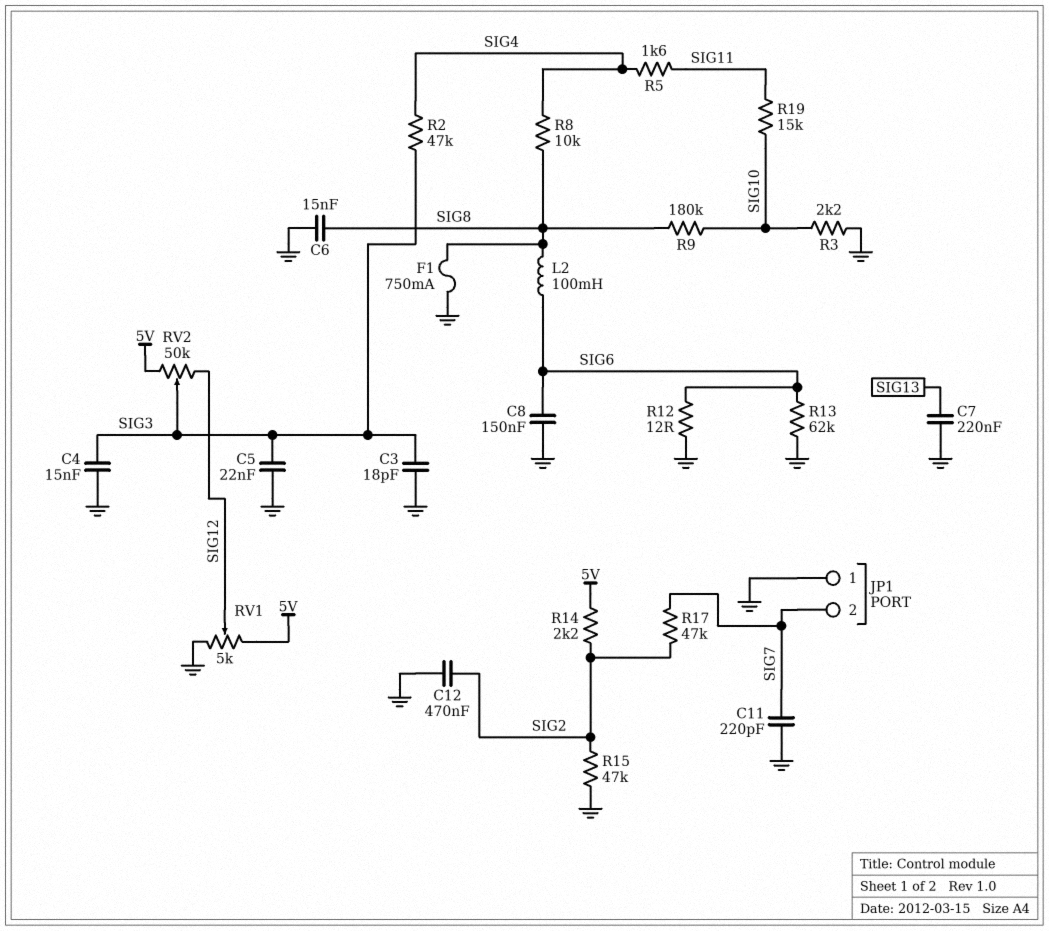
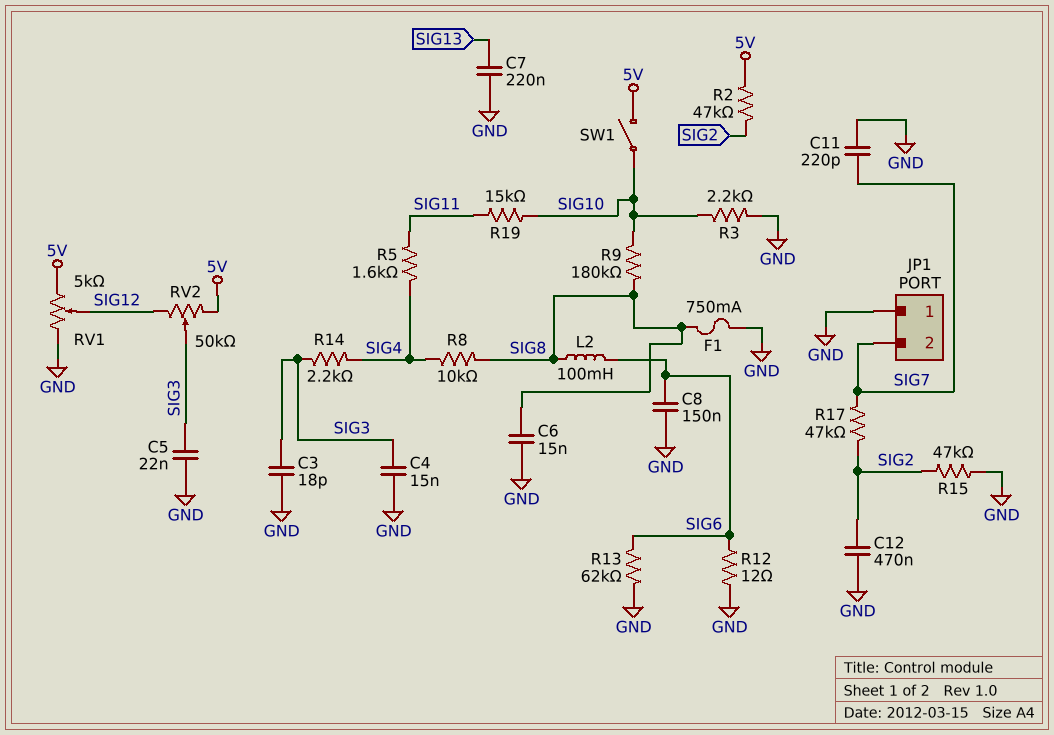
R2: 47k (SIG3, SIG4) -> 47k (5V, SIG2)
R14: 2.2k (5V, SIG2) -> 2.2k (SIG3, SIG4)
SW1: none -> switch (5V, SIG10)

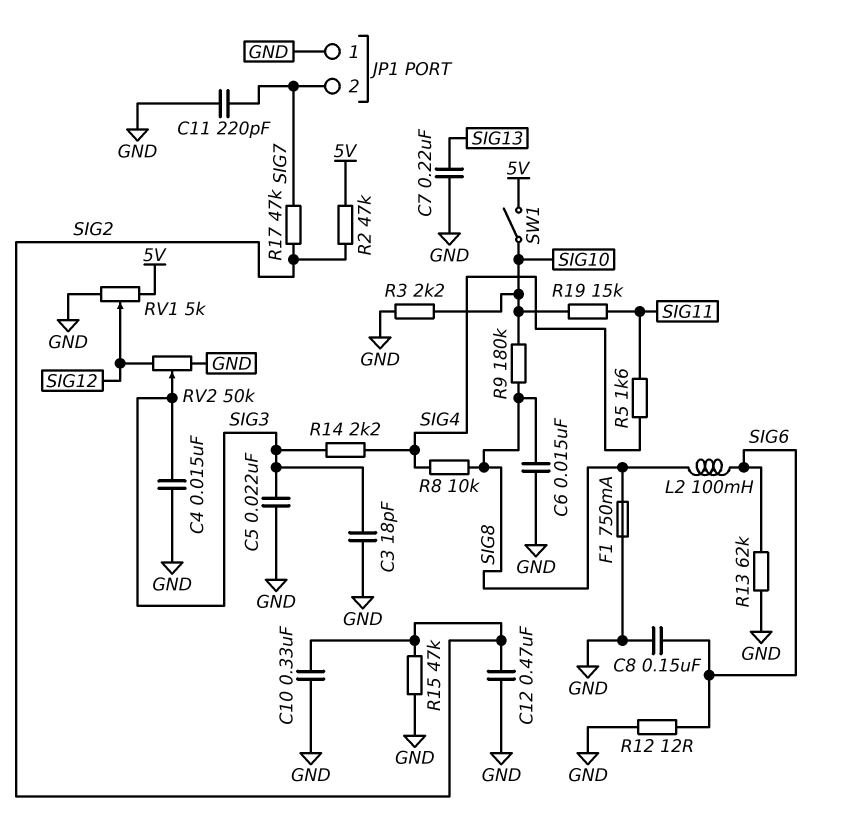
C10: none -> 330nF (GND, SIG2)
RV2: 50k (5V, SIG12, wiper SIG3) -> 50k (GND, SIG12, wiper SIG3)

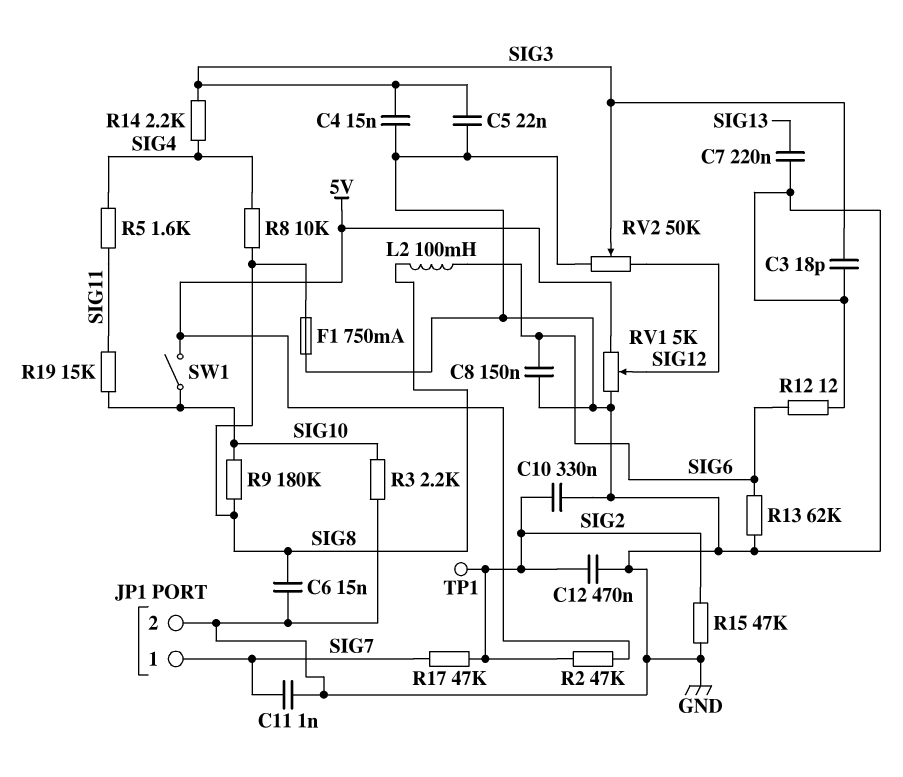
C11: 220pF (GND, SIG7) -> 1nF (GND, SIG7)
JP1 pin 1: GND -> SIG7
JP1 pin 2: SIG7 -> GND
TP1: none -> test point (SIG2)

